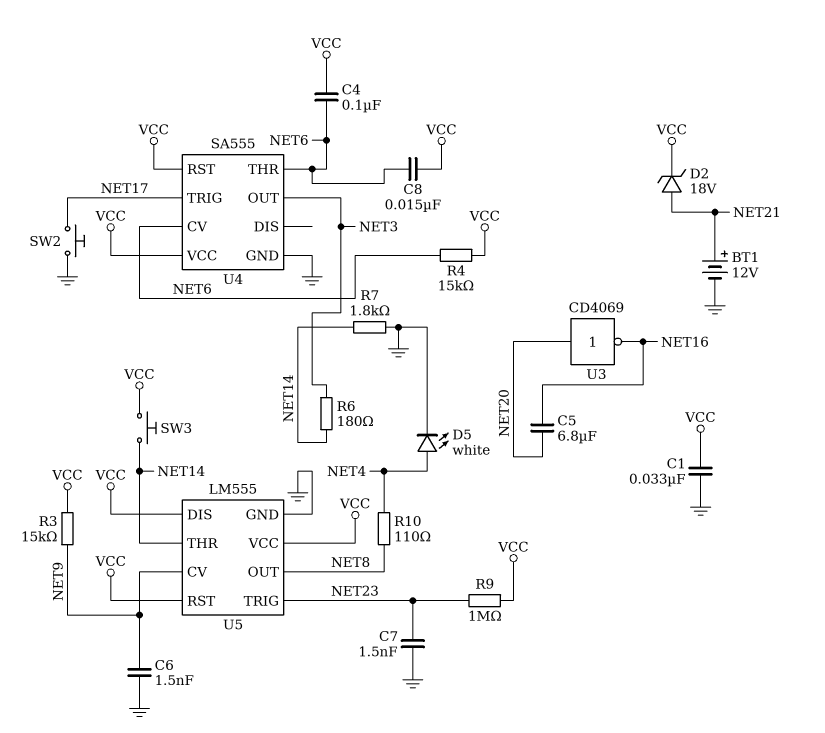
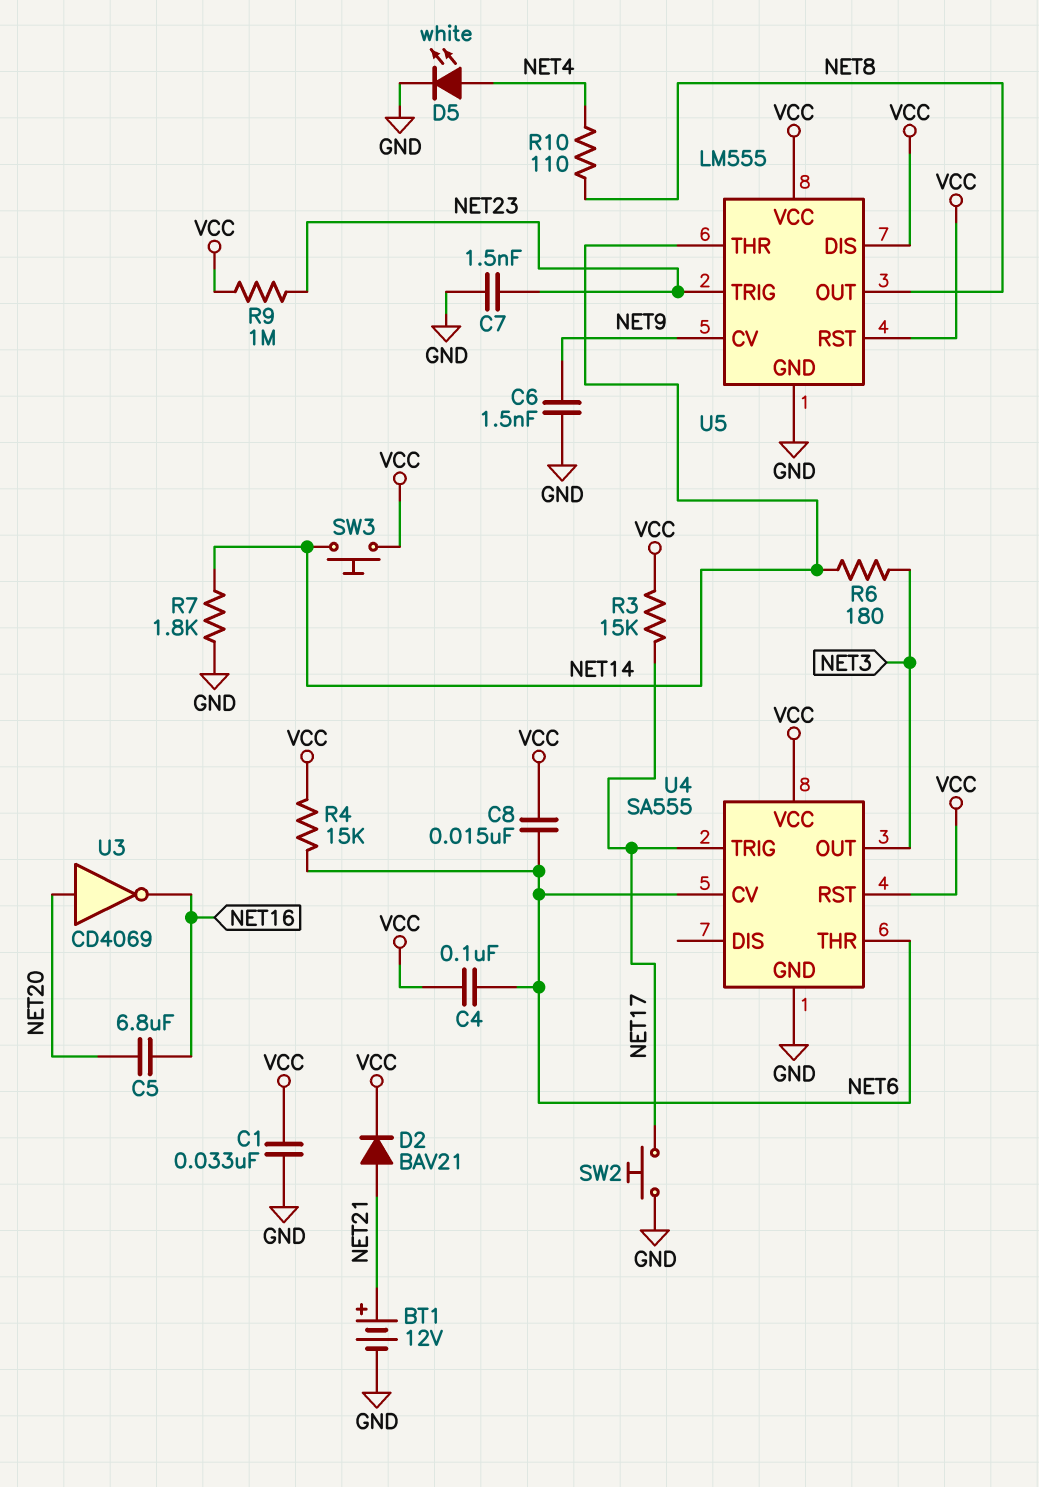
D2: zener 18V (A NET21, K VCC) -> diode BAV21 (A NET21, K VCC)
R3: 15k (NET9, VCC) -> 15k (NET17, VCC)

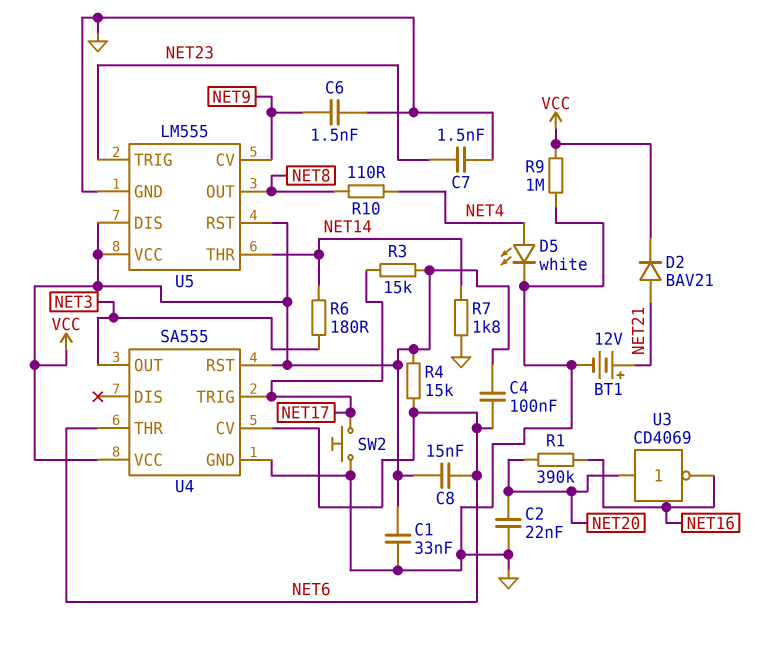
C2: none -> 22nF (GND, NET20)
C5: 6.8uF (NET16, NET20) -> none
R1: none -> 390k (NET16, NET20)
R9: 1M (NET23, VCC) -> 1M (GND, VCC)
SW3: button (NET14, VCC) -> none

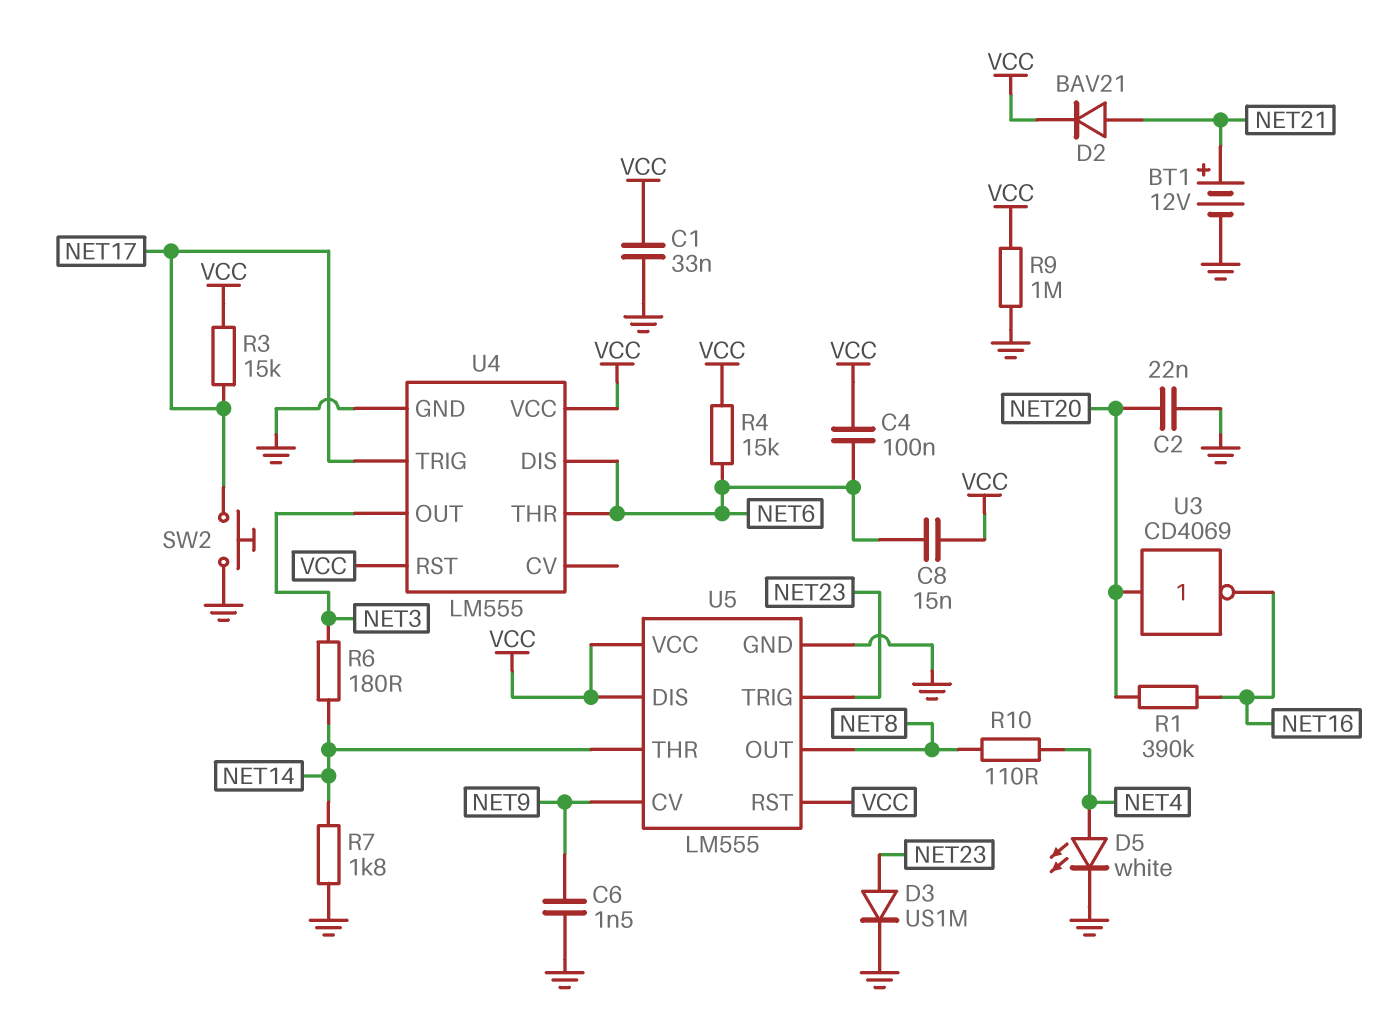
C7: 1.5nF (GND, NET23) -> none
D3: none -> diode US1M (A NET23, K GND)
U4: SA555 -> LM555
U4 pin CV: NET6 -> none
U4 pin DIS: none -> NET6

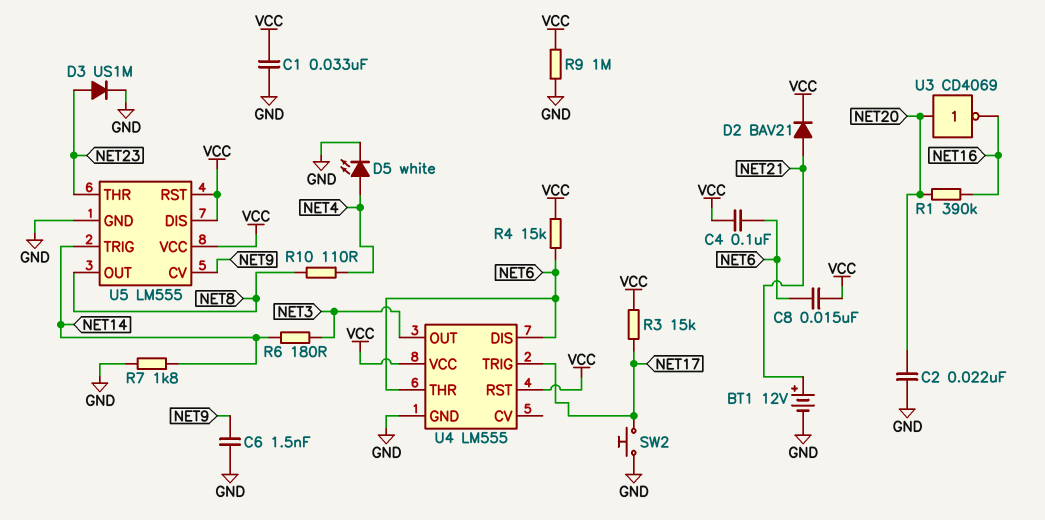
U5 pin THR: NET14 -> NET23
U5 pin TRIG: NET23 -> NET14

